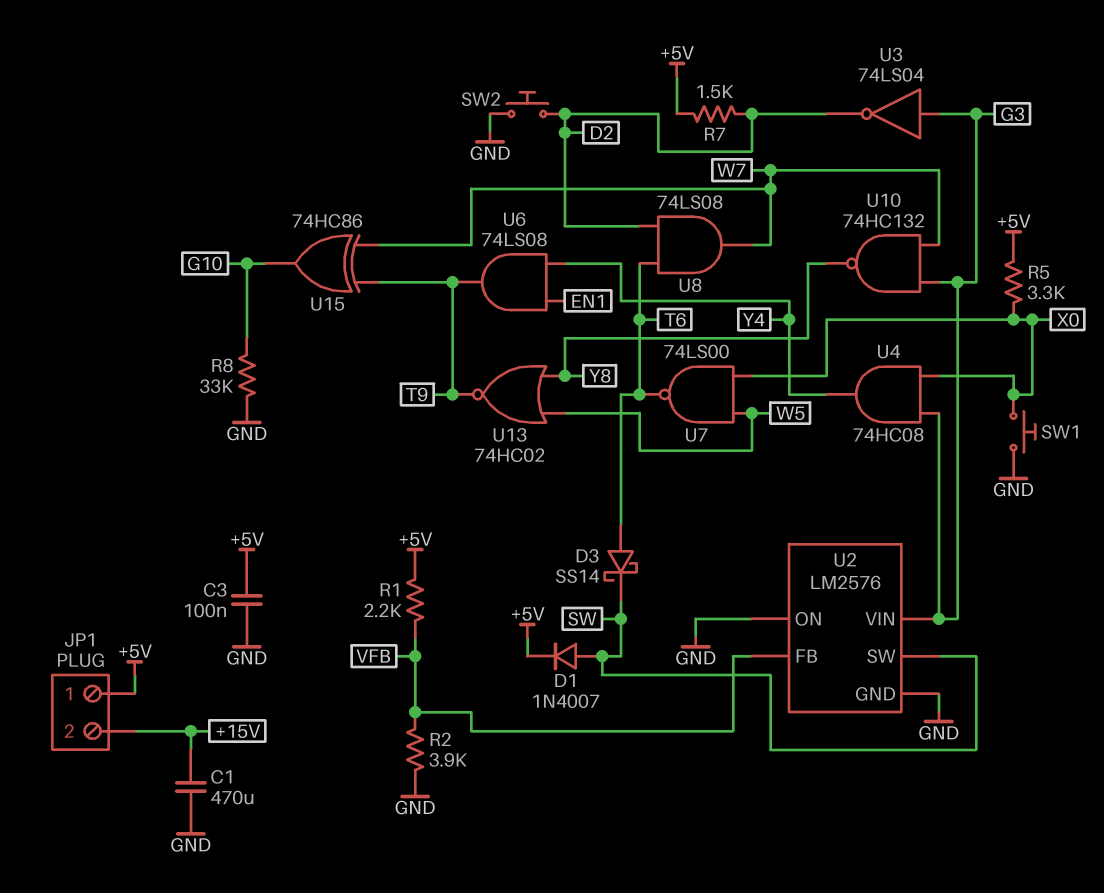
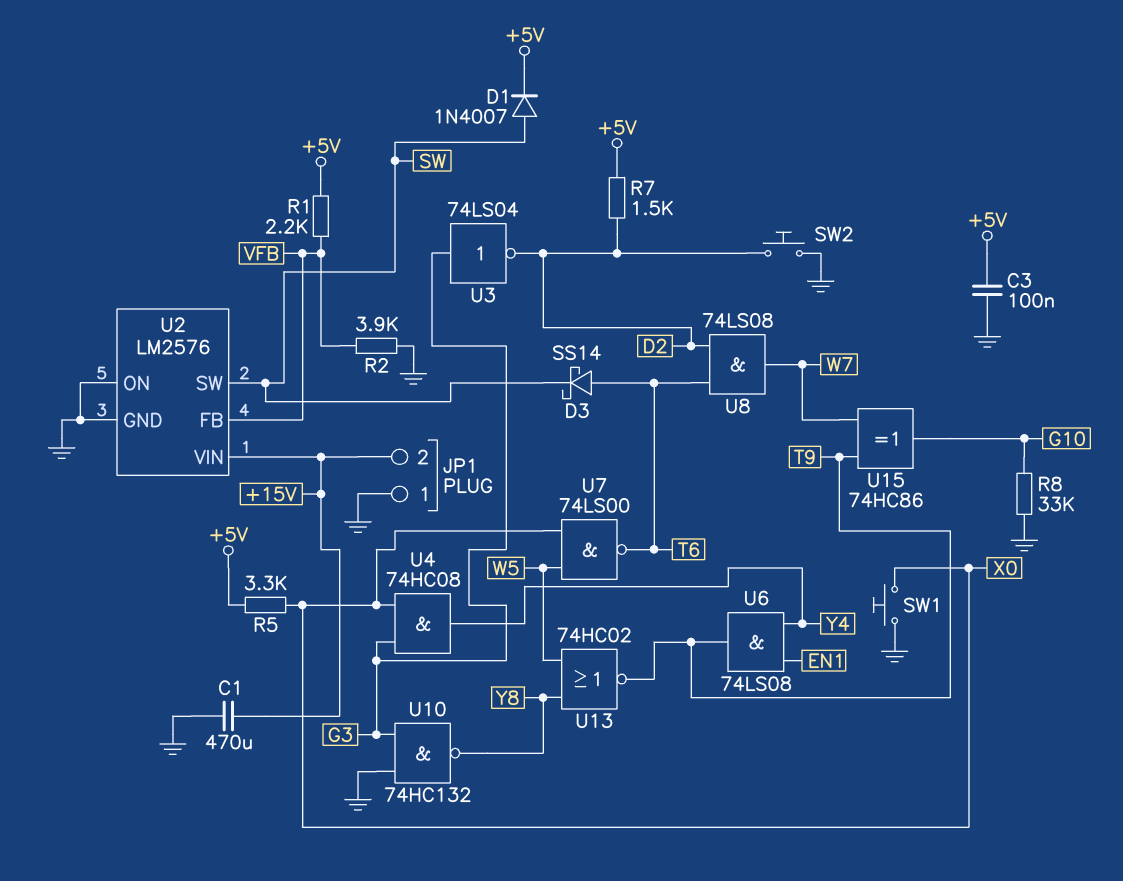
JP1 pin 1: +5V -> GND
U2 pin VIN: G3 -> +15V
U10: NAND 74HC132 (in G3, in W7, out Y8) -> NAND 74HC132 (in G3, in GND, out Y8)

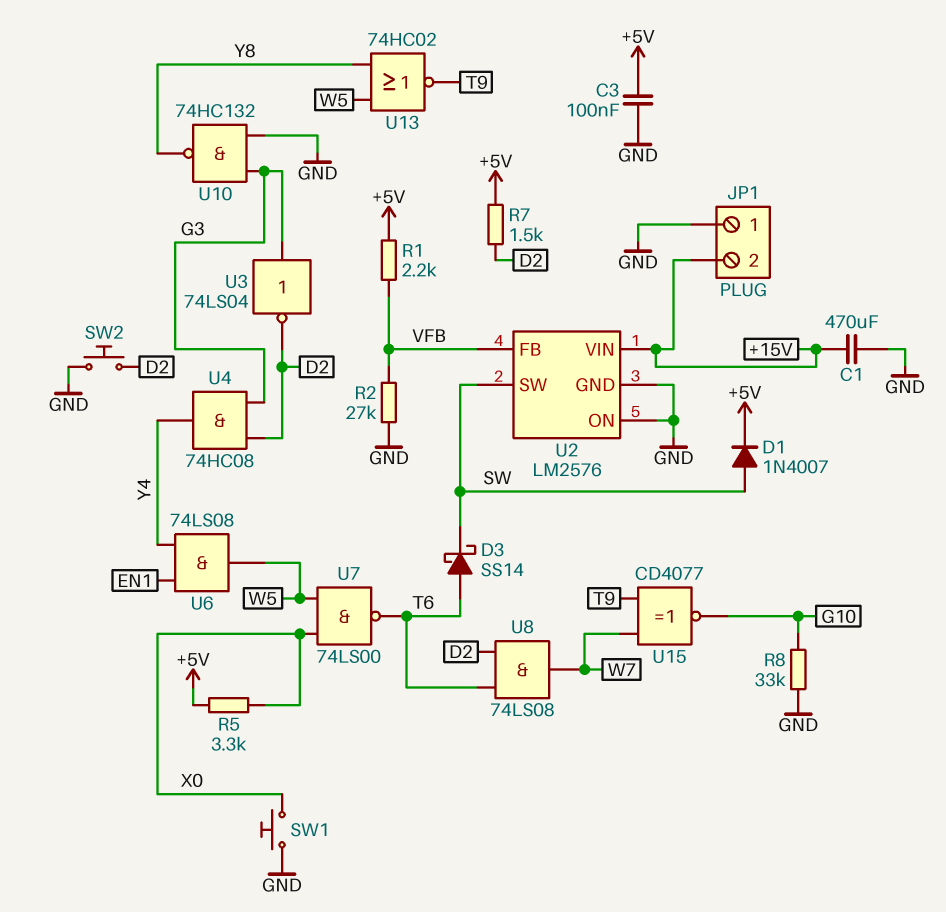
R2: 3.9k (GND, VFB) -> 27k (GND, VFB)
U4: AND 74HC08 (in G3, in X0, out Y4) -> AND 74HC08 (in D2, in G3, out Y4)
U6: AND 74LS08 (in EN1, in Y4, out T9) -> AND 74LS08 (in EN1, in Y4, out W5)
U15: XOR 74HC86 (in T9, in W7, out G10) -> XNOR CD4077 (in T9, in W7, out G10)

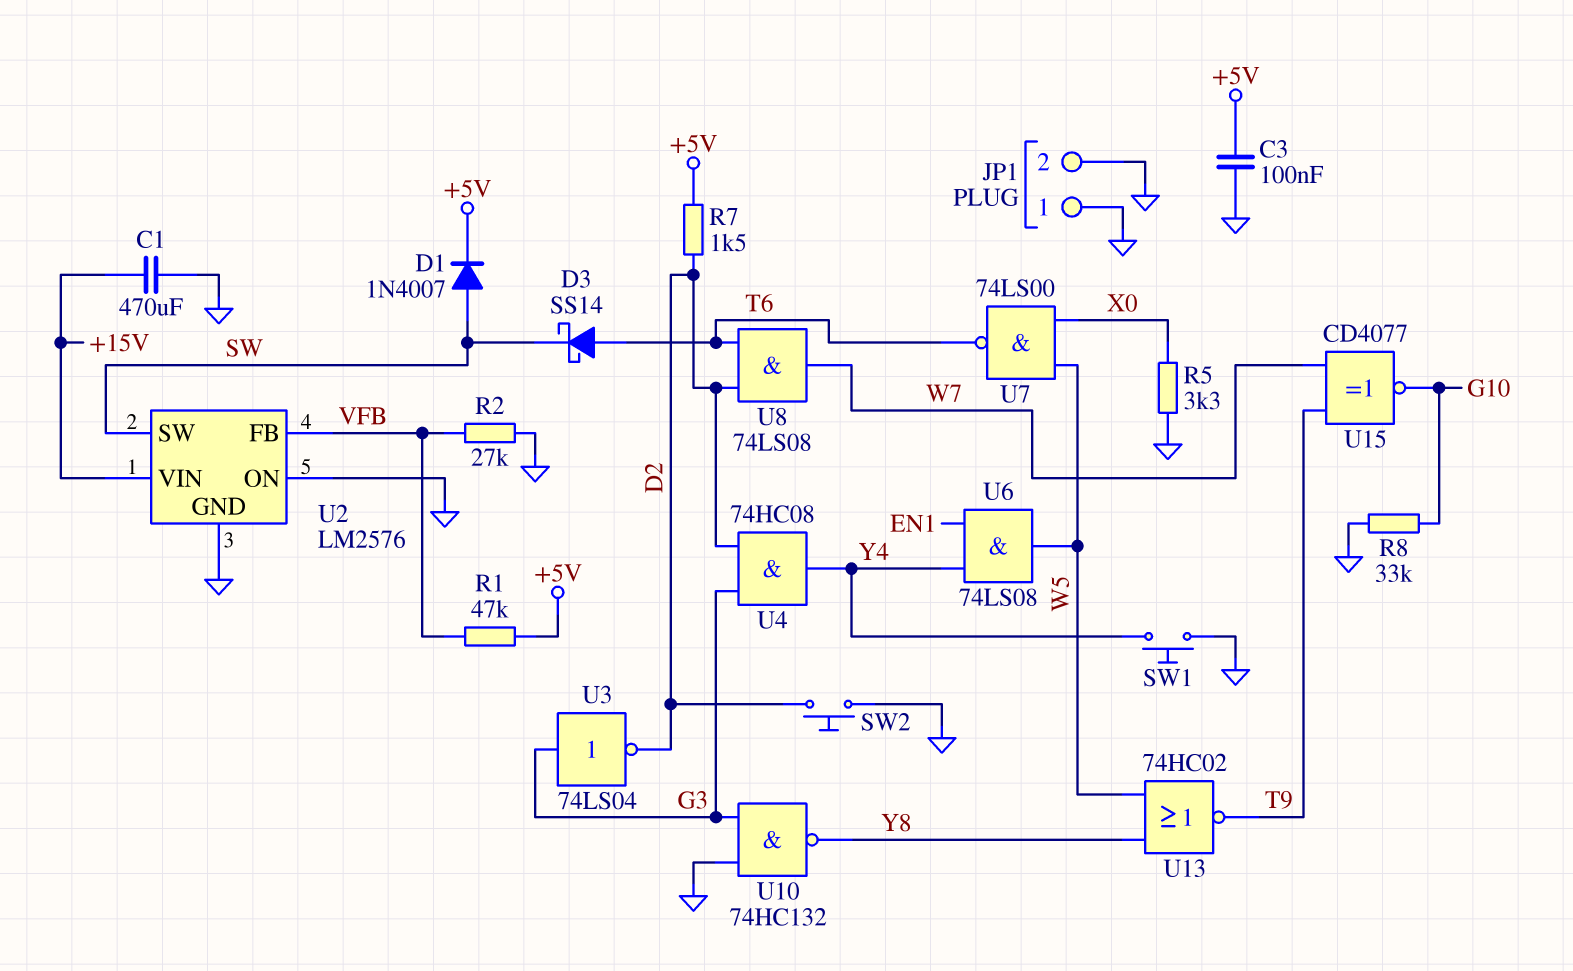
JP1 pin 2: +15V -> GND
R1: 2.2k (+5V, VFB) -> 47k (+5V, VFB)
R5: 3.3k (+5V, X0) -> 3.3k (GND, X0)
SW1: button (GND, X0) -> button (GND, Y4)

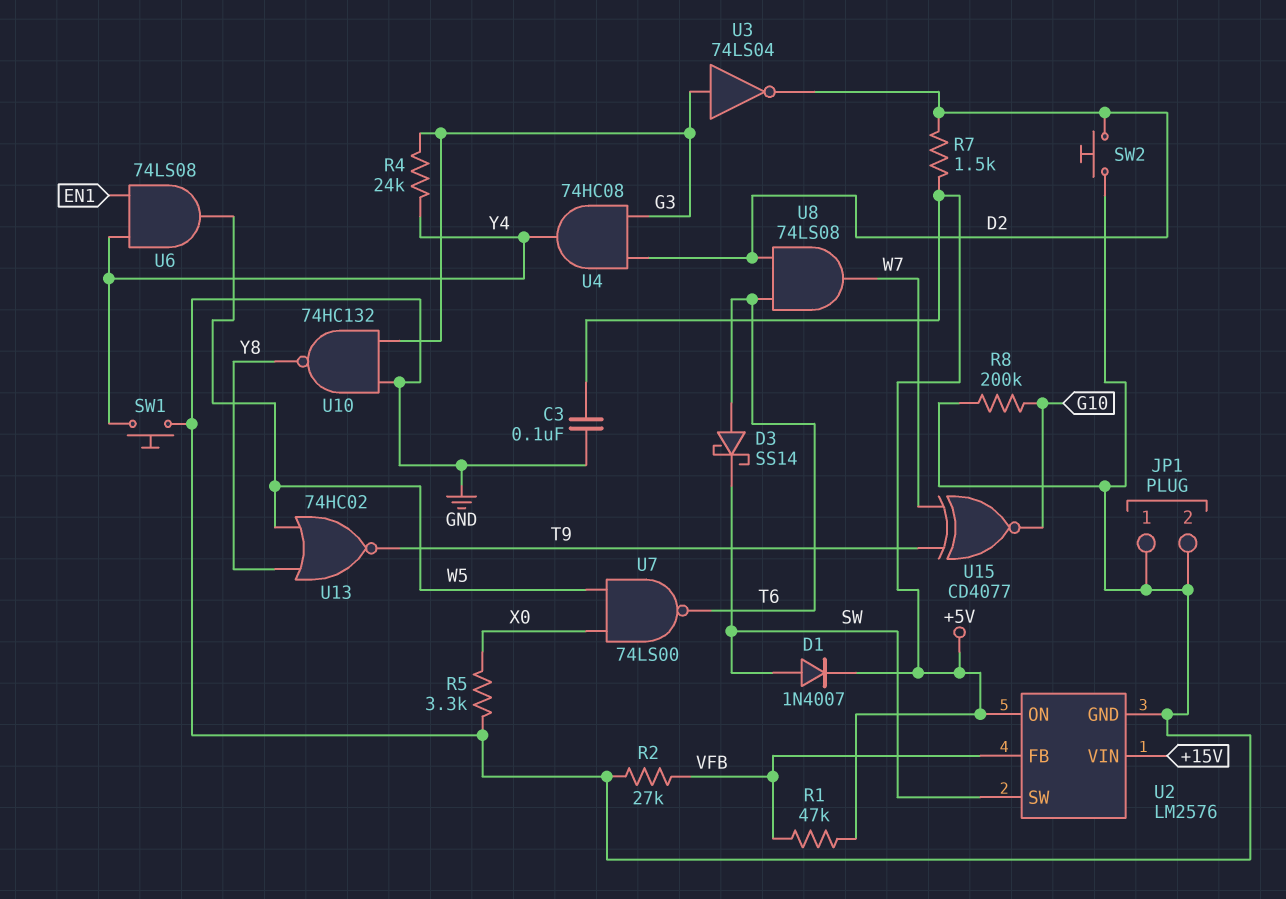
C1: 470uF (+15V, GND) -> none
R4: none -> 24k (G3, Y4)
R8: 33k (G10, GND) -> 200k (G10, GND)
U2 pin ON: GND -> +5V

